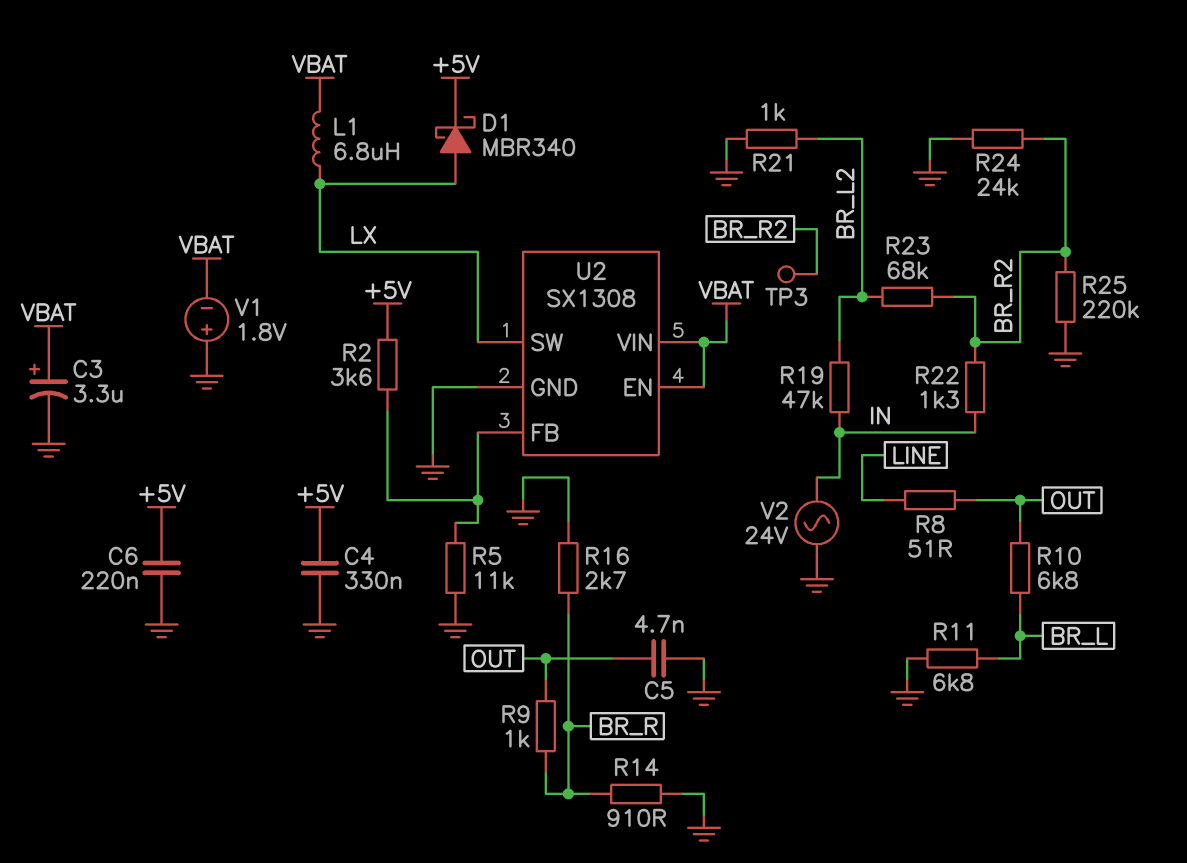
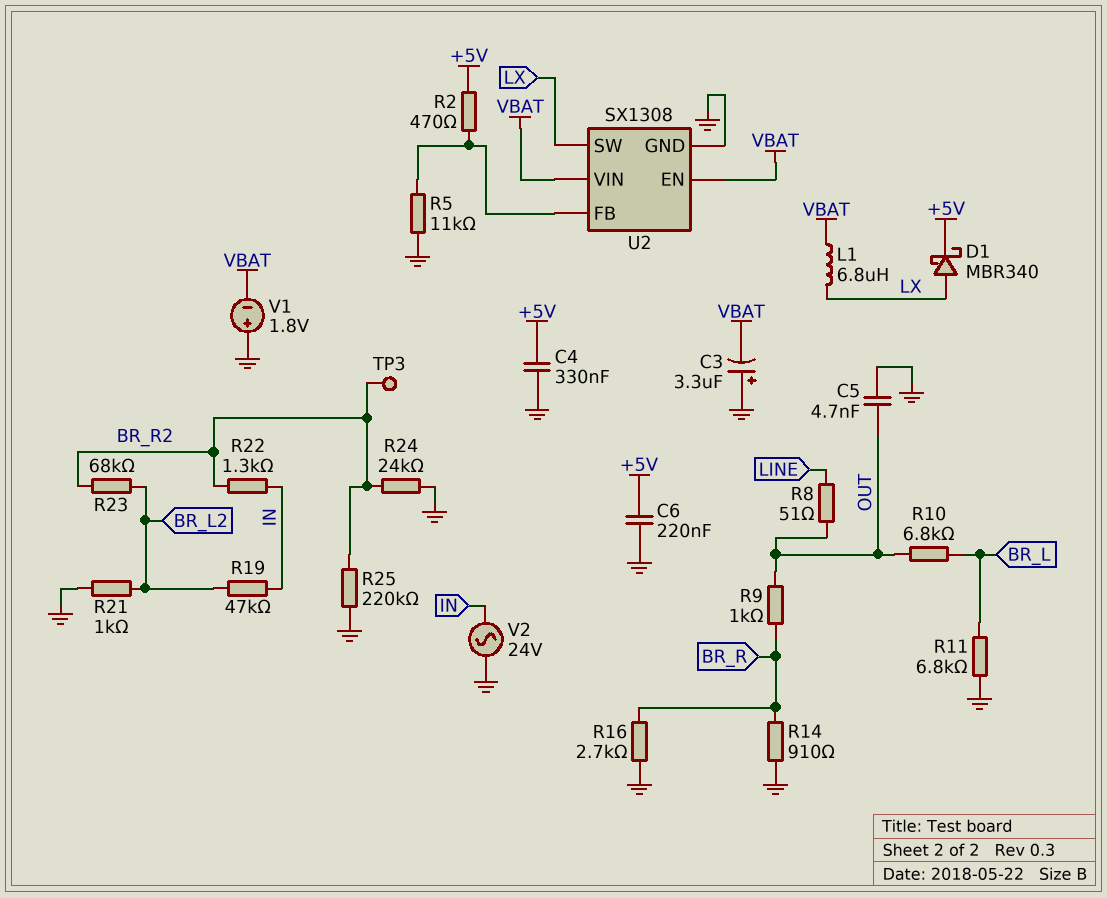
C3: 3.3uF (plus VBAT, minus GND) -> 3.3uF (plus GND, minus VBAT)
R2: 3.6k (+5V, U2/FB) -> 470 (+5V, U2/FB)

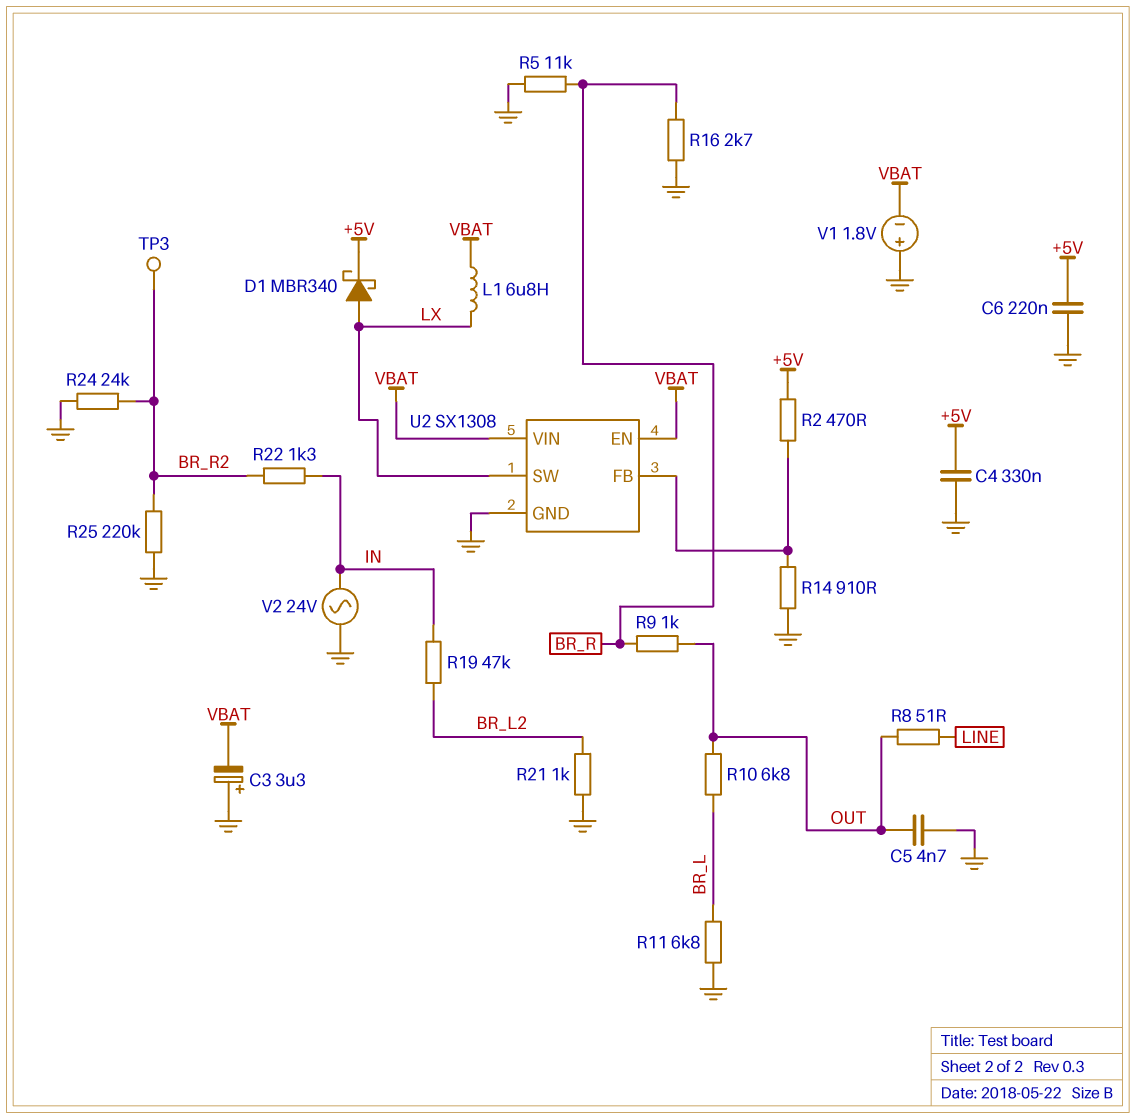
R5: 11k (GND, U2/FB) -> 11k (BR_R, GND)
R14: 910 (BR_R, GND) -> 910 (GND, U2/FB)
R23: 68k (BR_L2, BR_R2) -> none

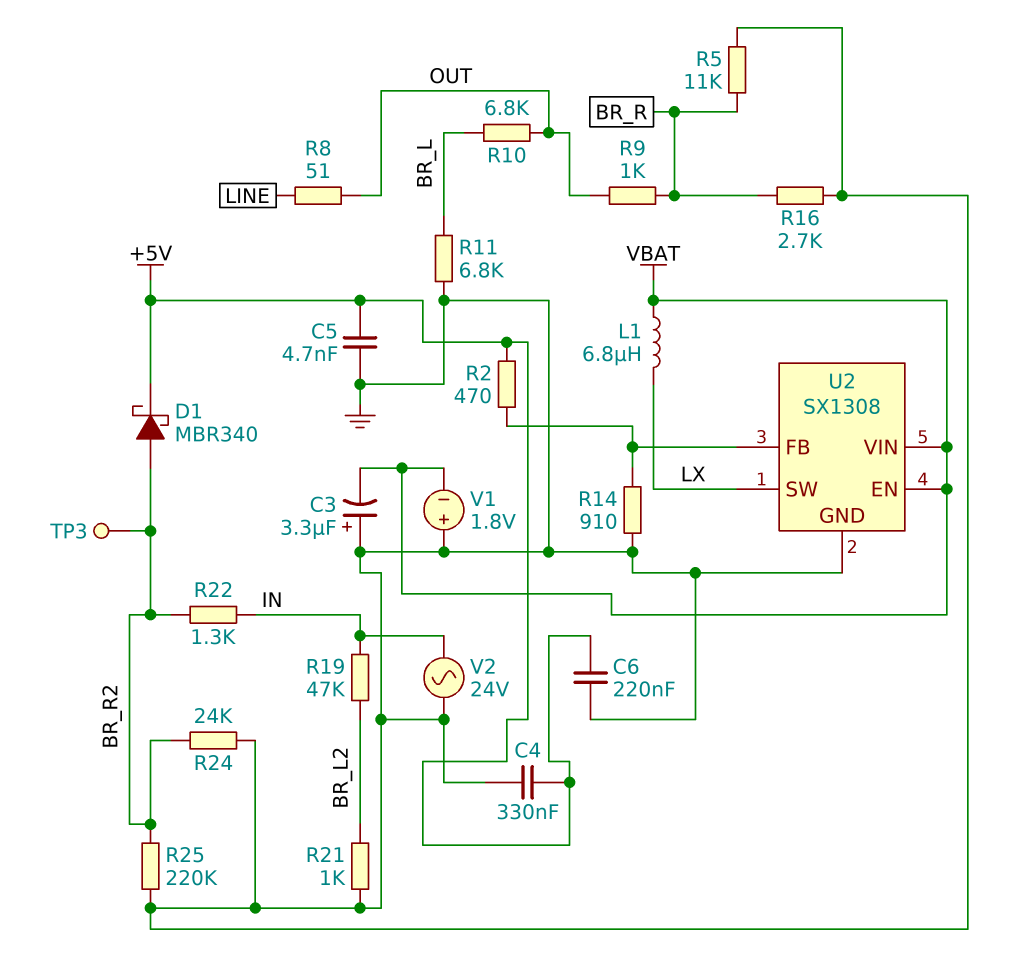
C5: 4.7nF (GND, OUT) -> 4.7nF (+5V, GND)
D1: schottky MBR340 (A LX, K +5V) -> schottky MBR340 (A BR_R2, K +5V)

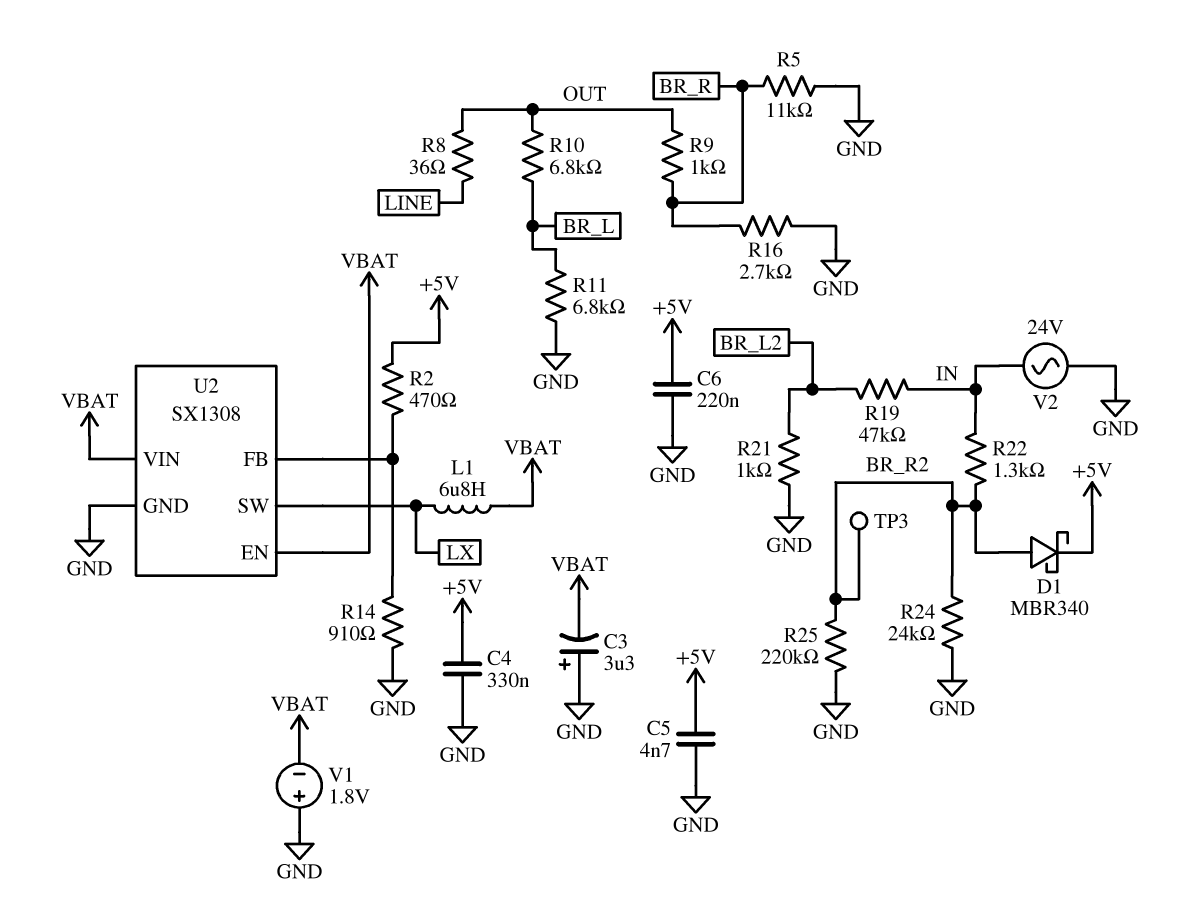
R8: 51 (LINE, OUT) -> 36 (LINE, OUT)

